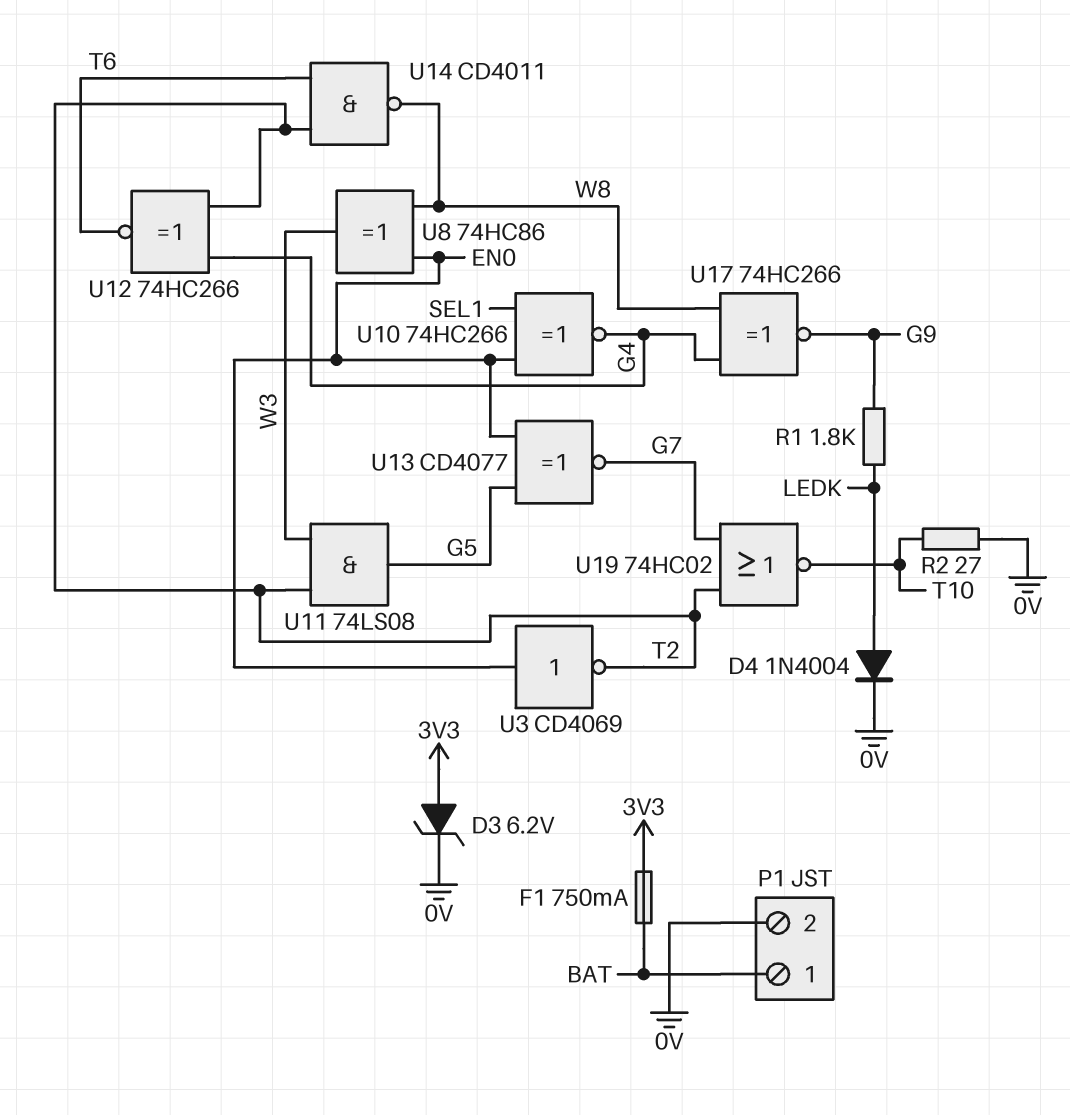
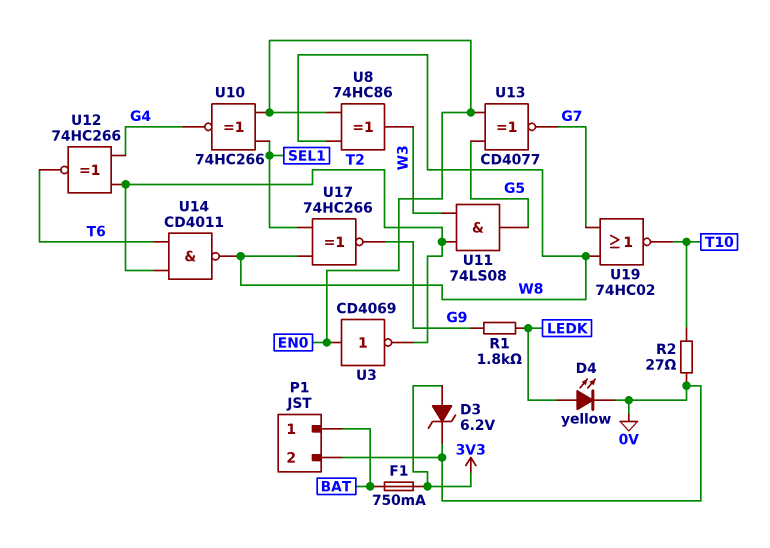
D4: diode 1N4004 (A LEDK, K 0V) -> LED yellow (A LEDK, K 0V)
U17: XNOR 74HC266 (in G4, in W8, out G9) -> XNOR 74HC266 (in SEL1, in W8, out G9)
U19: NOR 74HC02 (in G7, in T2, out T10) -> NOR 74HC02 (in G7, in W8, out T10)

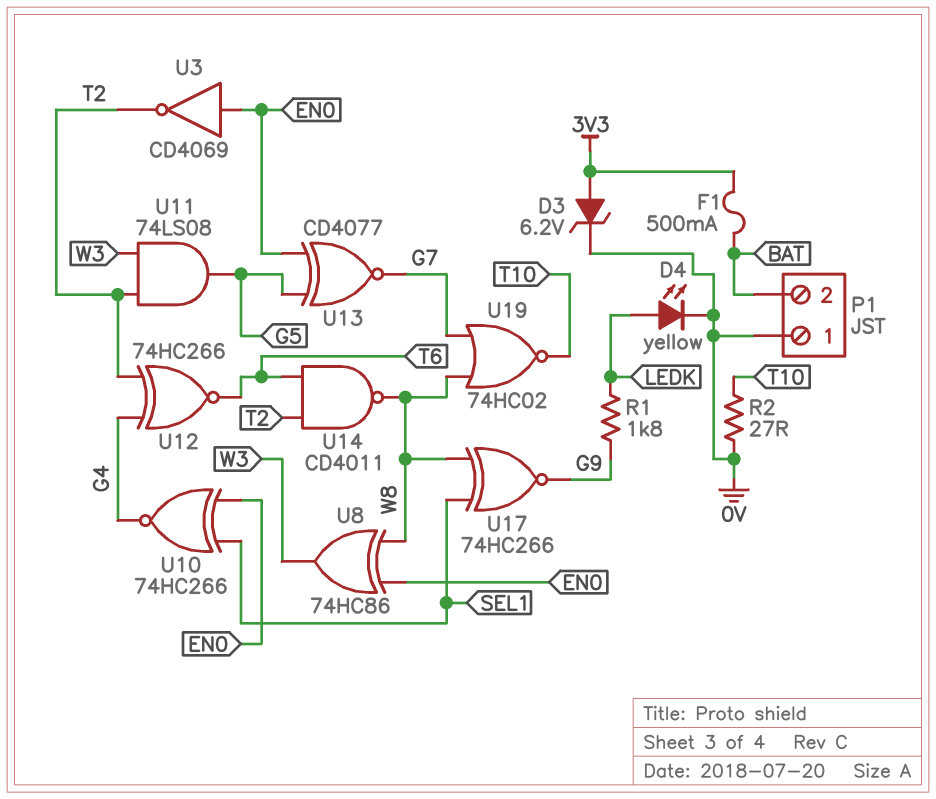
F1: 750mA (3V3, BAT) -> 500mA (3V3, BAT)
P1 pin 1: BAT -> 0V
P1 pin 2: 0V -> BAT

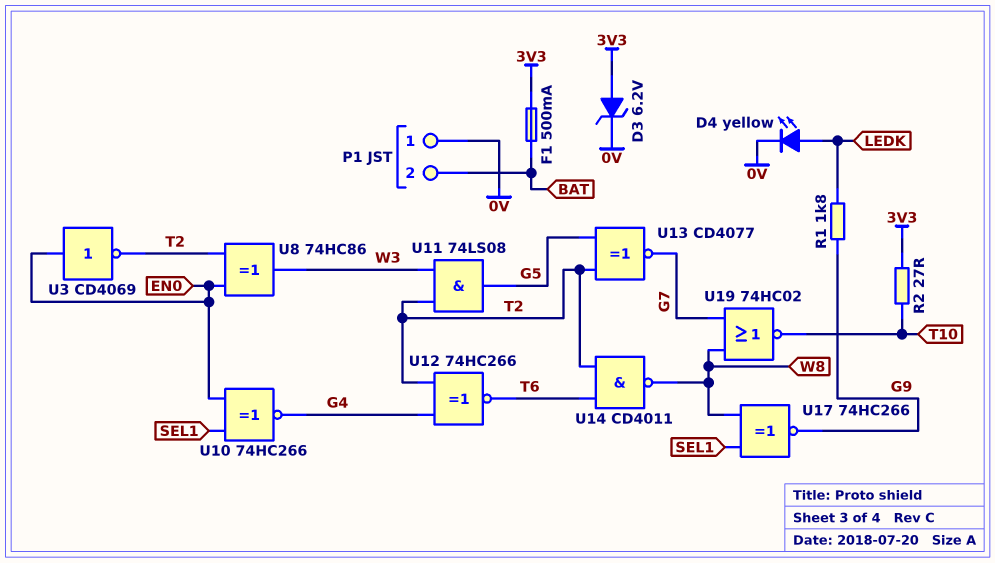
R2: 27 (0V, T10) -> 27 (3V3, T10)
U8: XOR 74HC86 (in EN0, in W8, out W3) -> XOR 74HC86 (in EN0, in T2, out W3)
U13: XNOR CD4077 (in EN0, in G5, out G7) -> XNOR CD4077 (in G5, in T2, out G7)

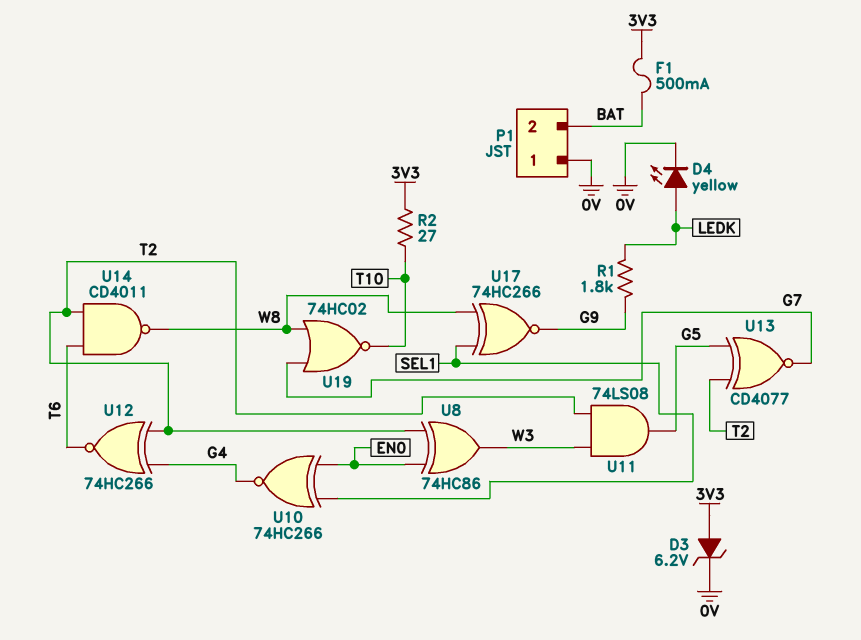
U3: NOT CD4069 (in EN0, out T2) -> none

